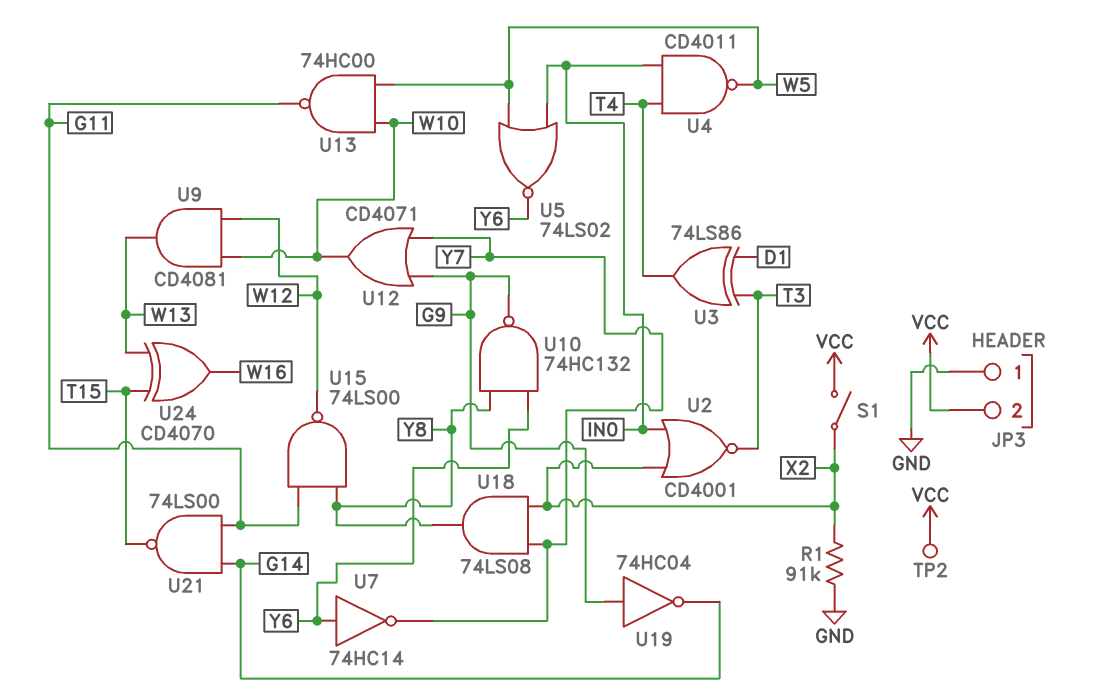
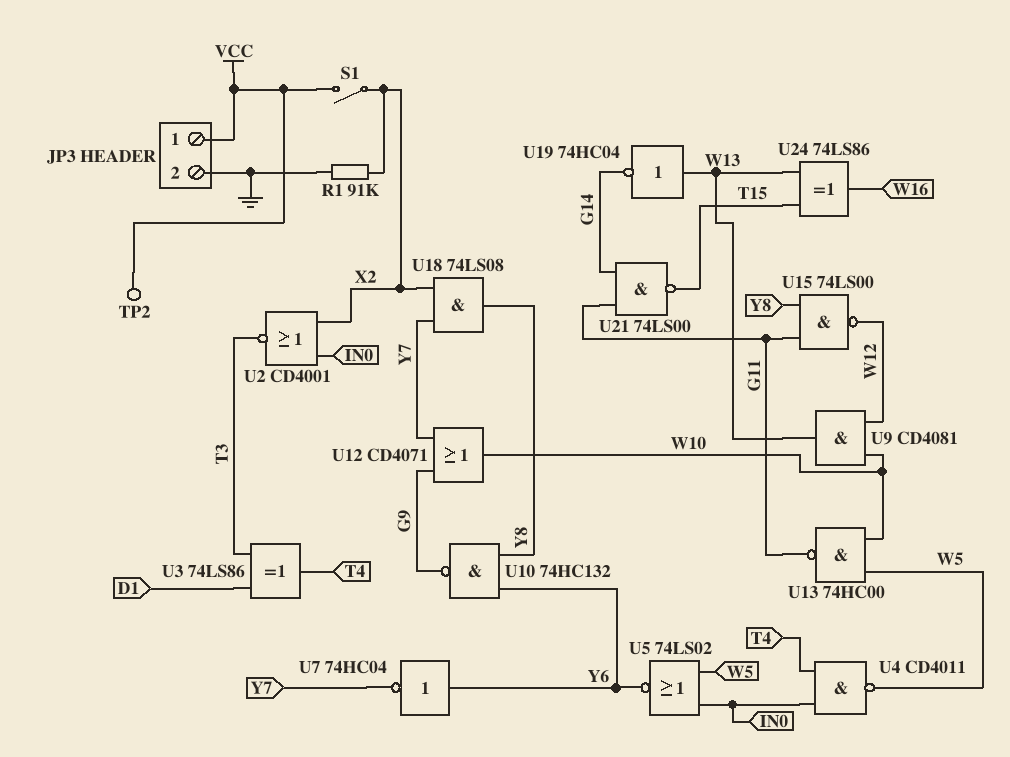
JP3 pin 1: GND -> VCC
JP3 pin 2: VCC -> GND
U7: NOT 74HC14 (in Y6, out Y7) -> NOT 74HC04 (in Y6, out Y7)
U19: NOT 74HC04 (in G9, out G14) -> NOT 74HC04 (in W13, out G14)
U24: XOR CD4070 (in T15, in W13, out W16) -> XOR 74LS86 (in T15, in W13, out W16)

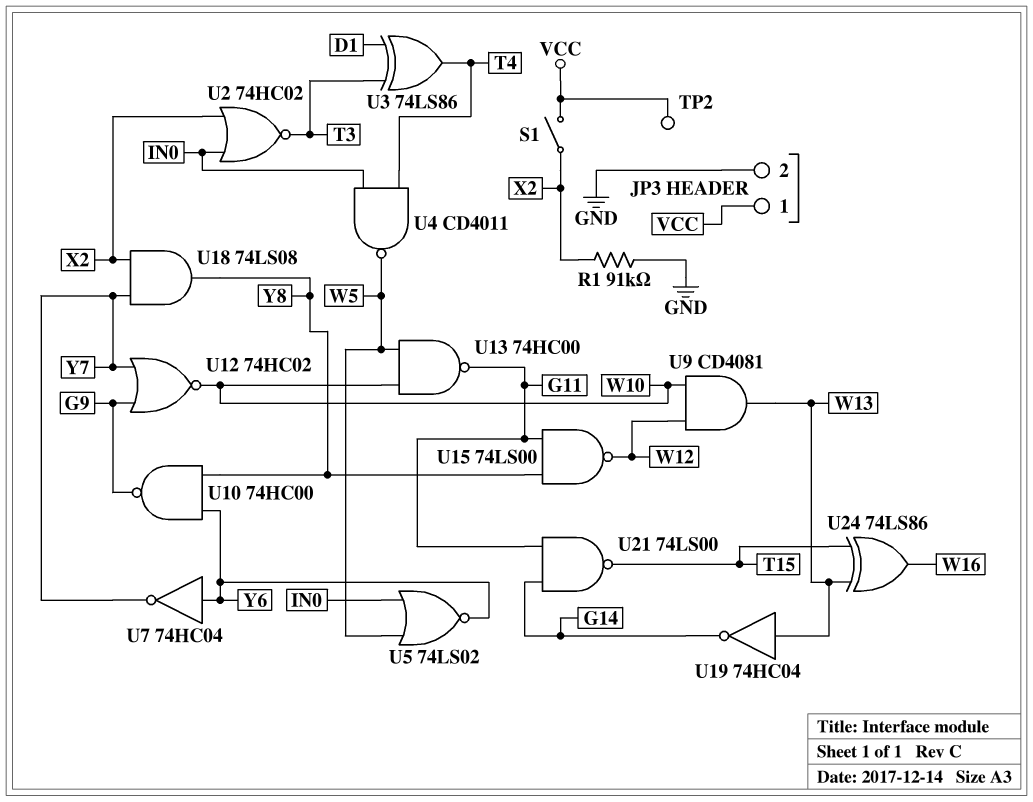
U2: NOR CD4001 (in IN0, in X2, out T3) -> NOR 74HC02 (in IN0, in X2, out T3)
U10: NAND 74HC132 (in Y6, in Y8, out G9) -> NAND 74HC00 (in Y6, in Y8, out G9)
U12: OR CD4071 (in G9, in Y7, out W10) -> NOR 74HC02 (in G9, in Y7, out W10)

